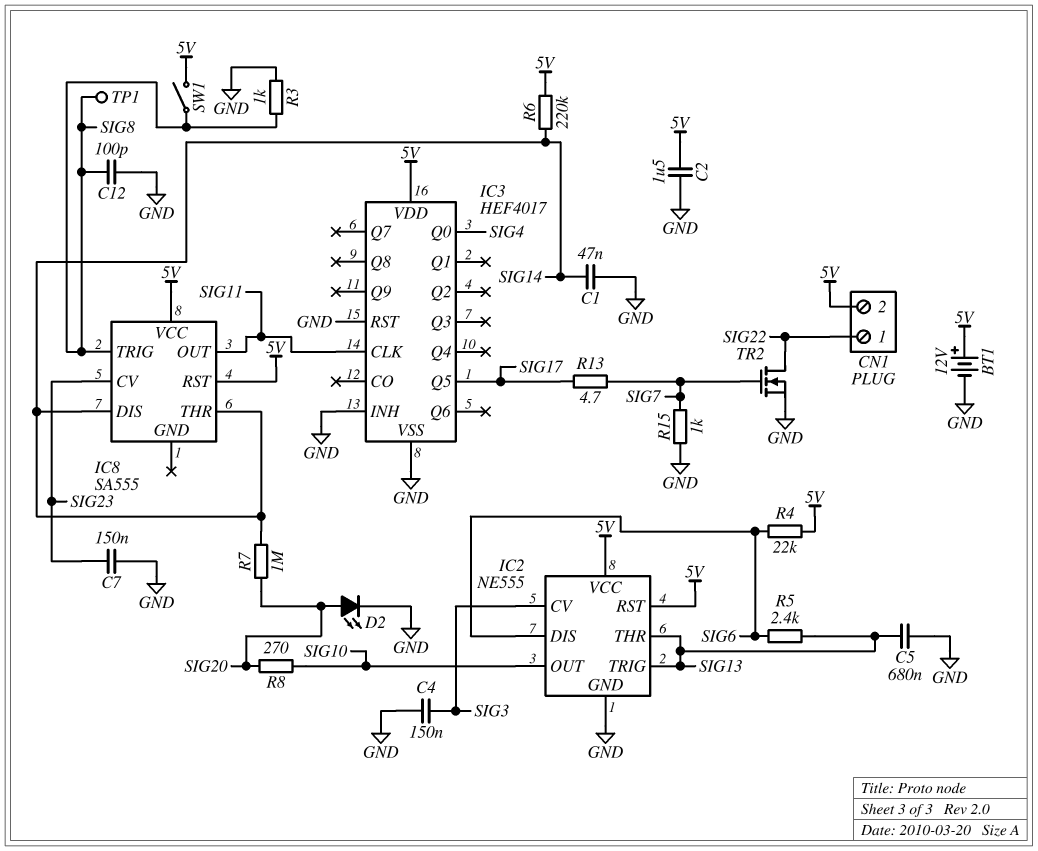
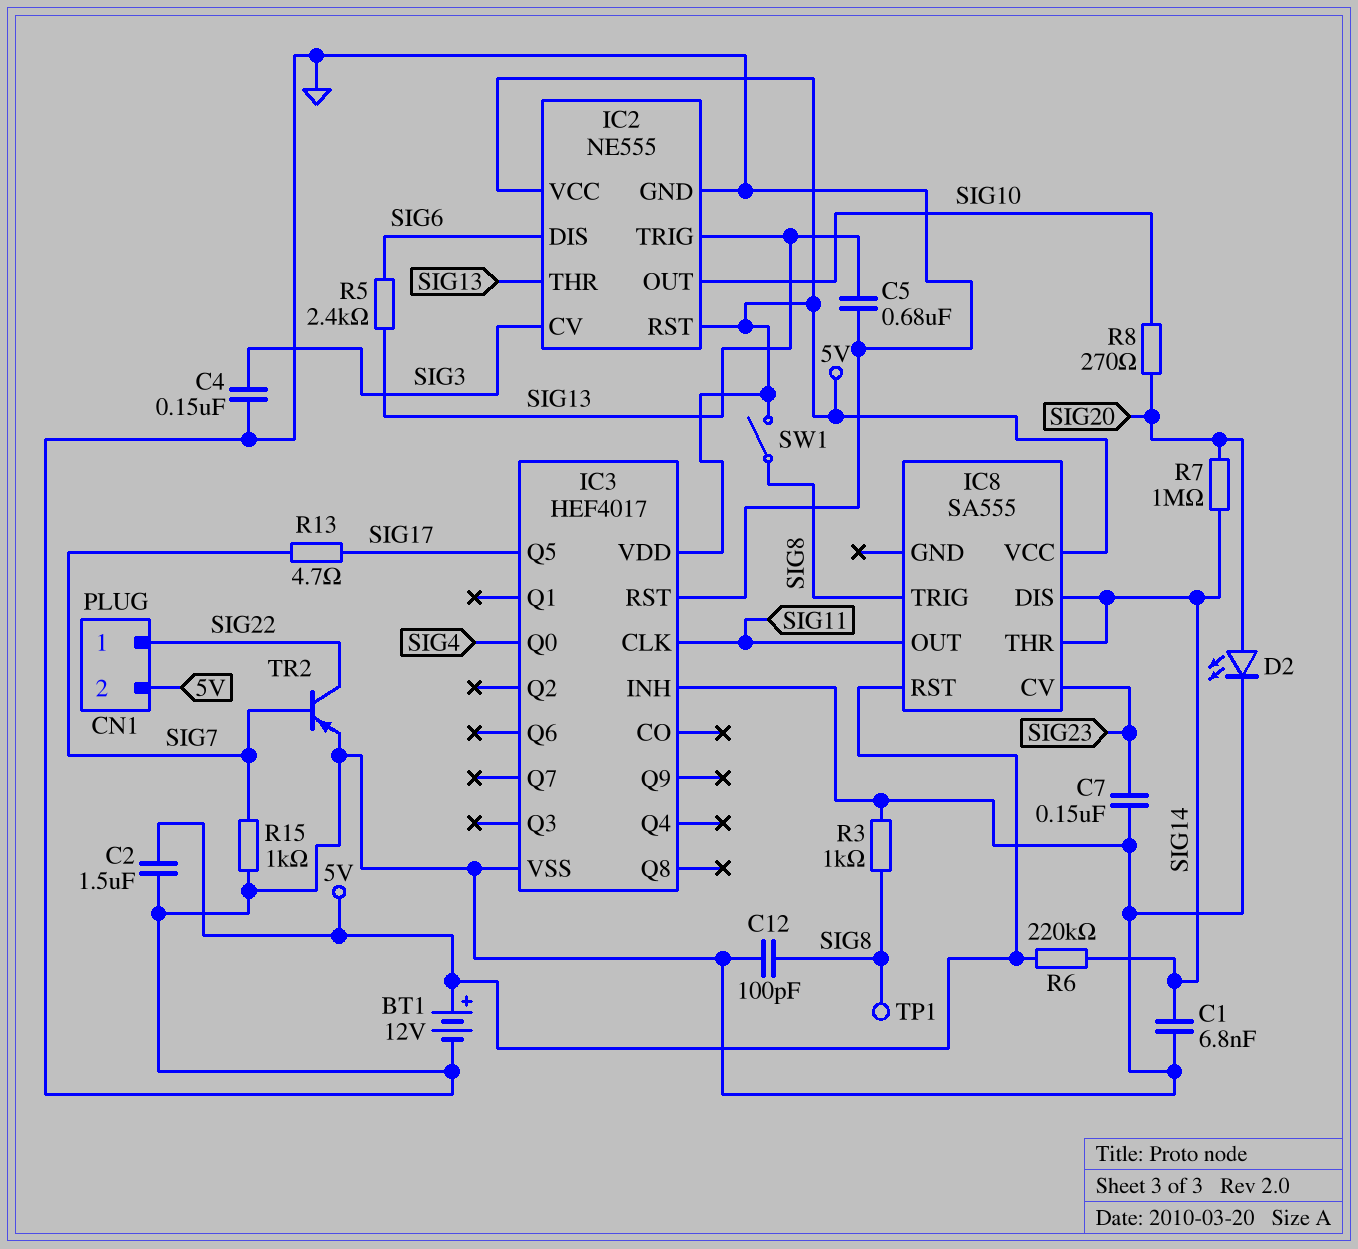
C1: 47nF (GND, SIG14) -> 6.8nF (GND, SIG14)
R4: 22k (5V, SIG6) -> none
TR2: NMOS (G SIG7, D SIG22, S GND) -> PNP (B SIG7, C SIG22, E GND)

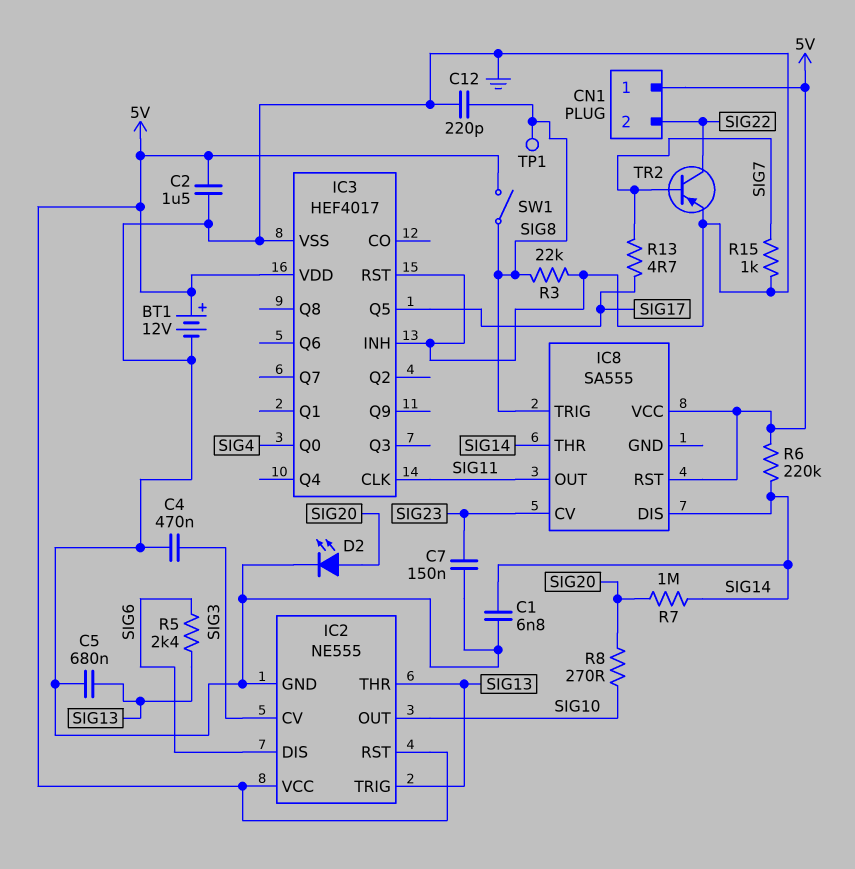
C4: 150nF (GND, SIG3) -> 470nF (GND, SIG3)
C12: 100pF (GND, SIG8) -> 220pF (GND, SIG8)
CN1 pin 1: SIG22 -> 5V
CN1 pin 2: 5V -> SIG22
R3: 1k (GND, SIG8) -> 22k (GND, SIG8)

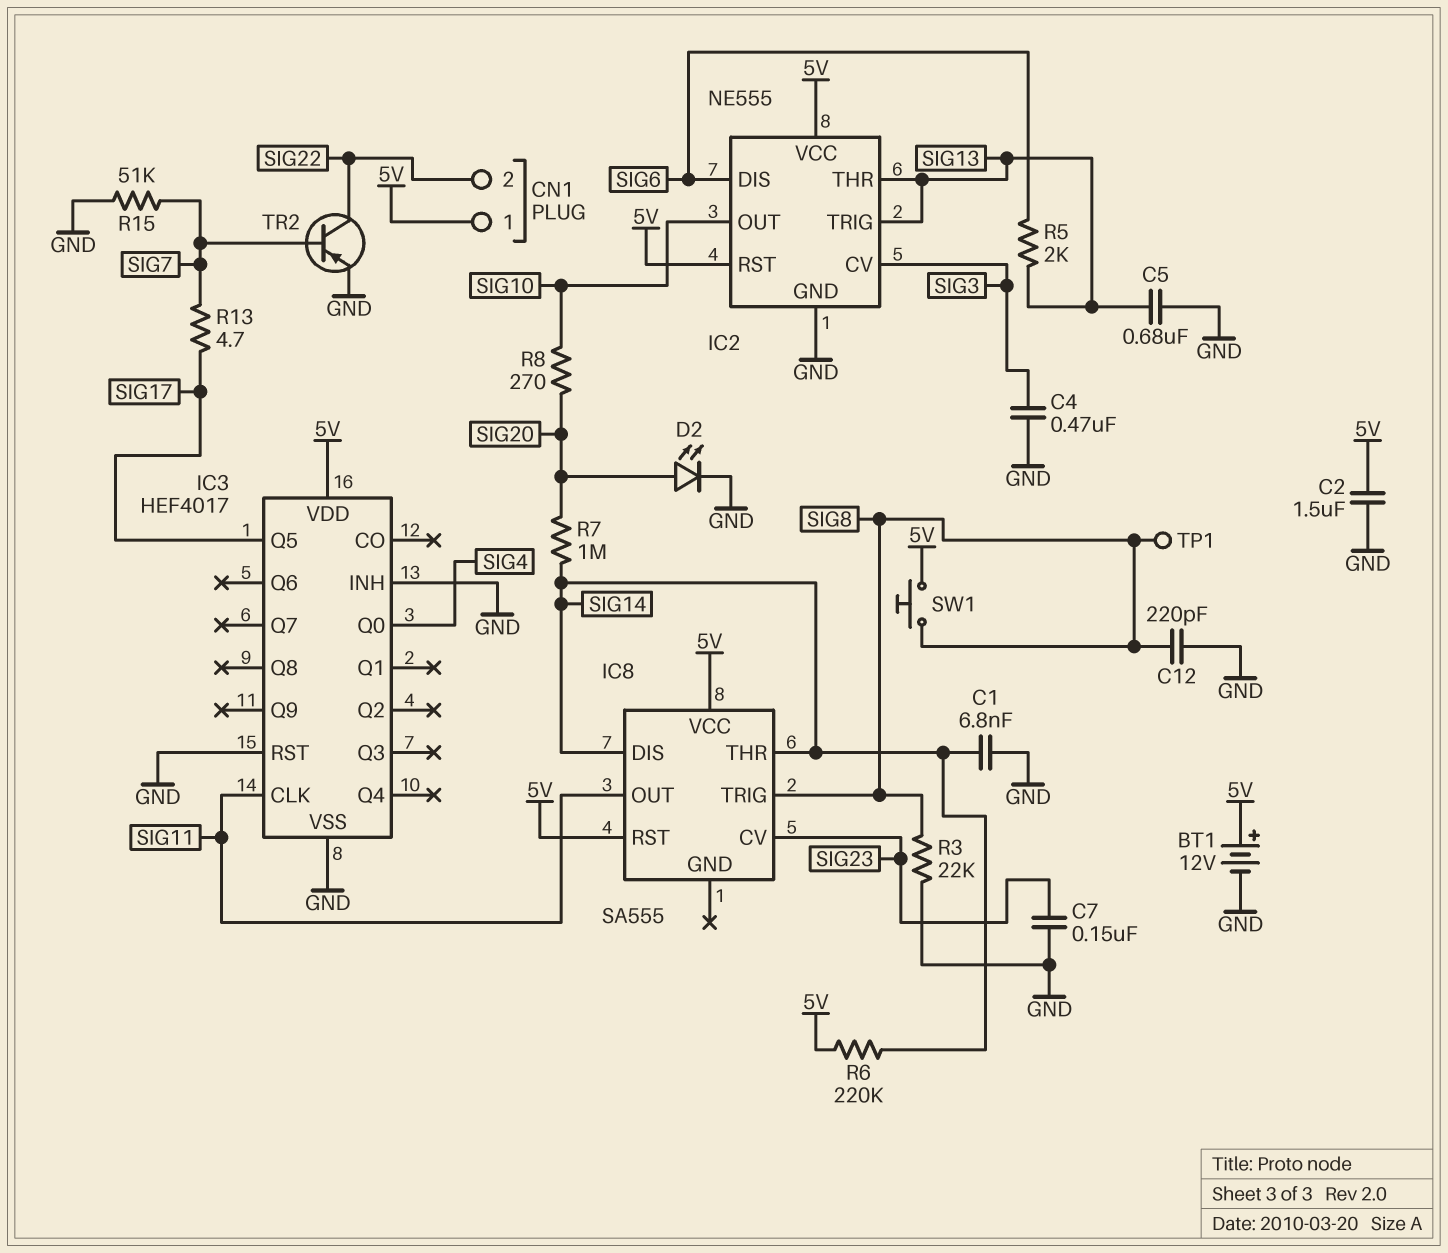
R5: 2.4k (SIG6, SIG13) -> 2k (SIG6, SIG13)
R15: 1k (GND, SIG7) -> 51k (GND, SIG7)
SW1: switch (5V, SIG8) -> button (5V, SIG8)

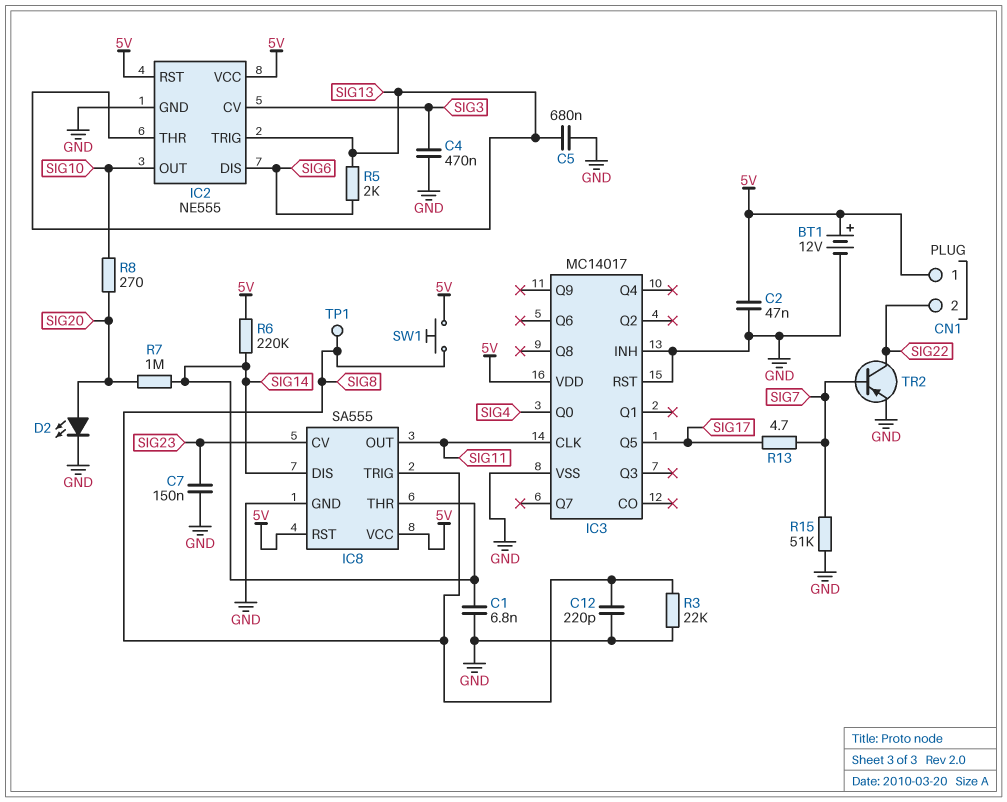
C2: 1.5uF (5V, GND) -> 47nF (5V, GND)
IC3: HEF4017 -> MC14017
IC8 pin GND: none -> GND

